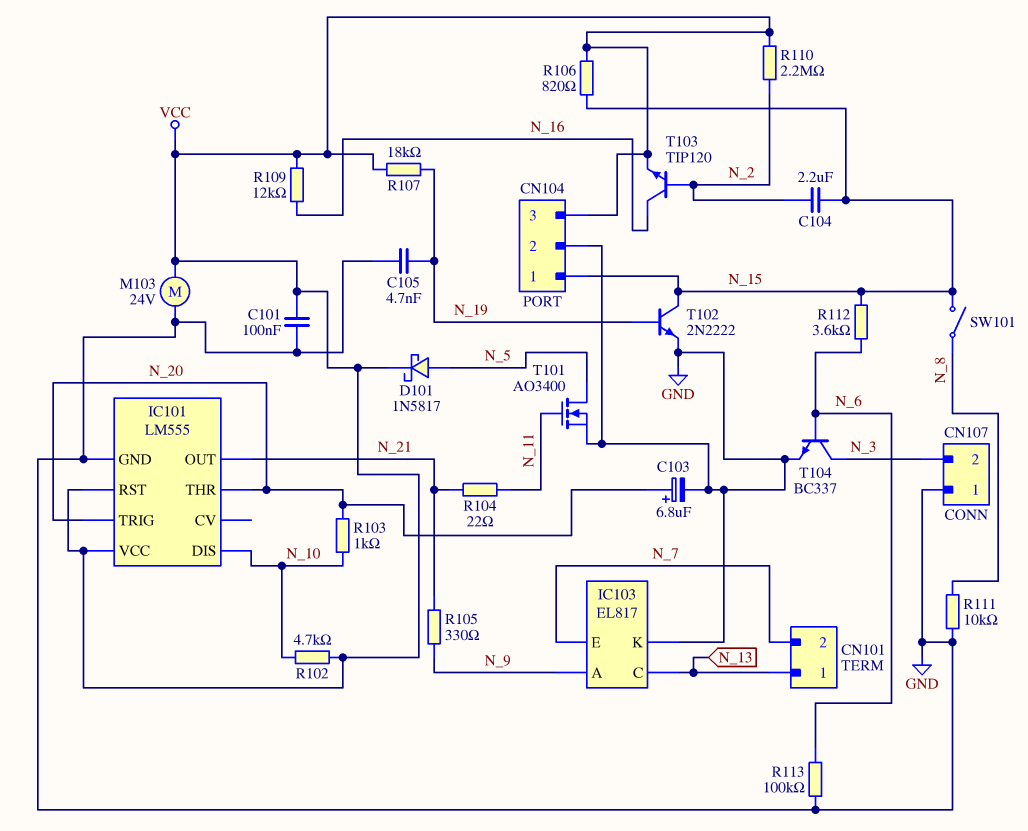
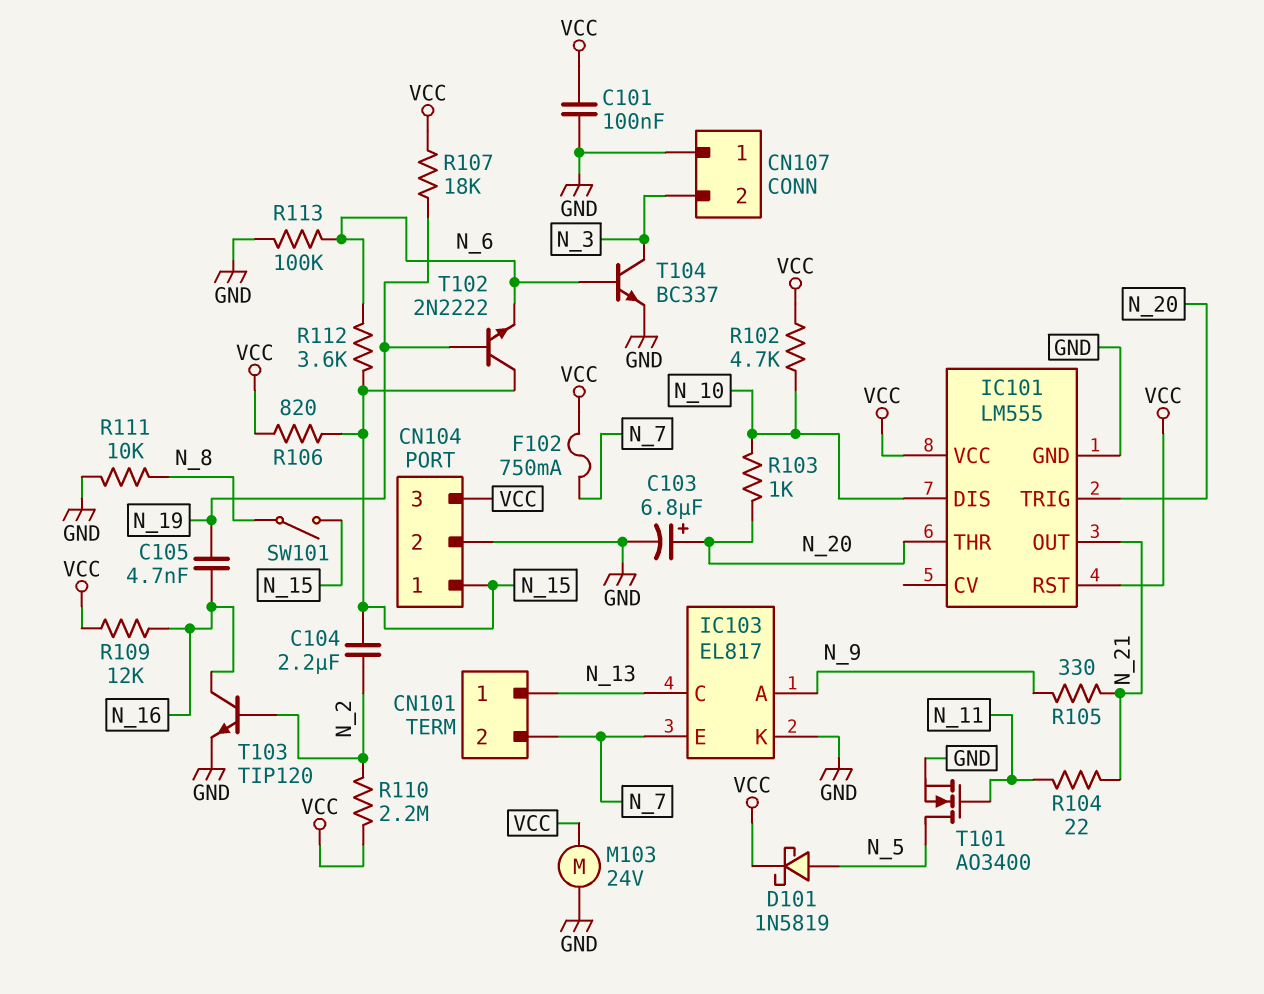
C105: 4.7nF (GND, N_19) -> 4.7nF (N_16, N_19)
D101: schottky 1N5817 (A N_5, K VCC) -> schottky 1N5819 (A N_5, K VCC)
F102: none -> 750mA (N_7, VCC)
T102: NPN 2N2222 (B N_19, C N_15, E GND) -> NPN 2N2222 (B N_19, C N_15, E N_6)
T103: NPN TIP120 (B N_2, C N_16, E VCC) -> NPN TIP120 (B N_2, C N_16, E GND)

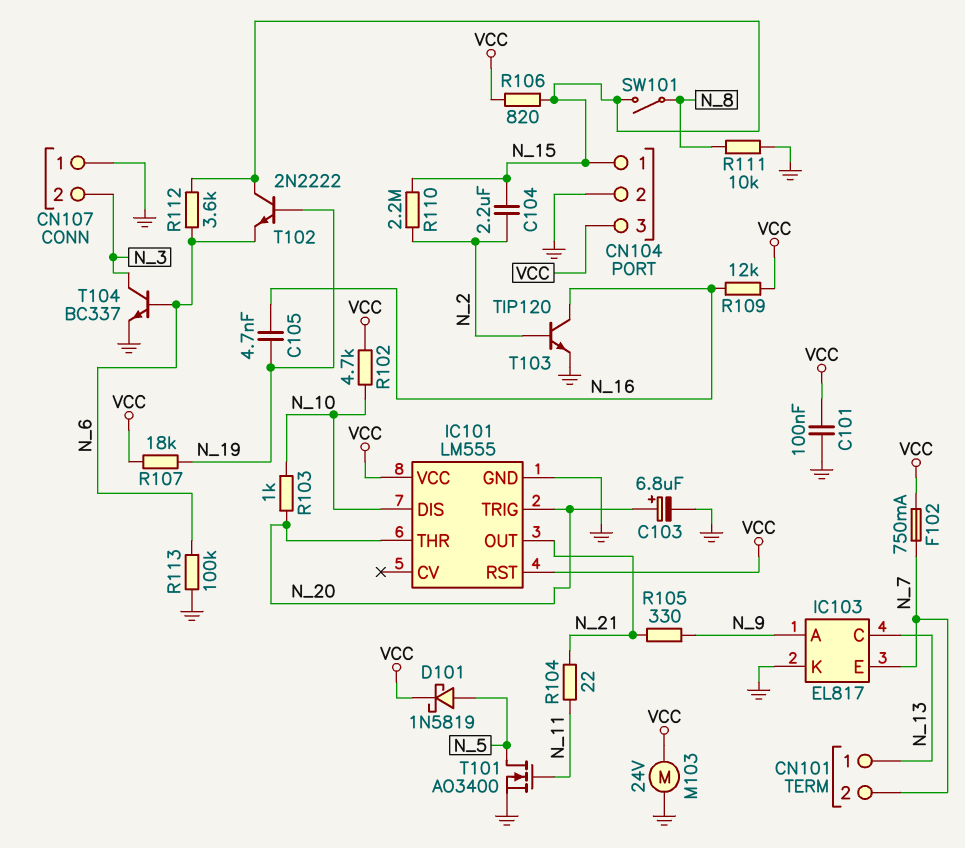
R110: 2.2M (N_2, VCC) -> 2.2M (N_2, N_15)

